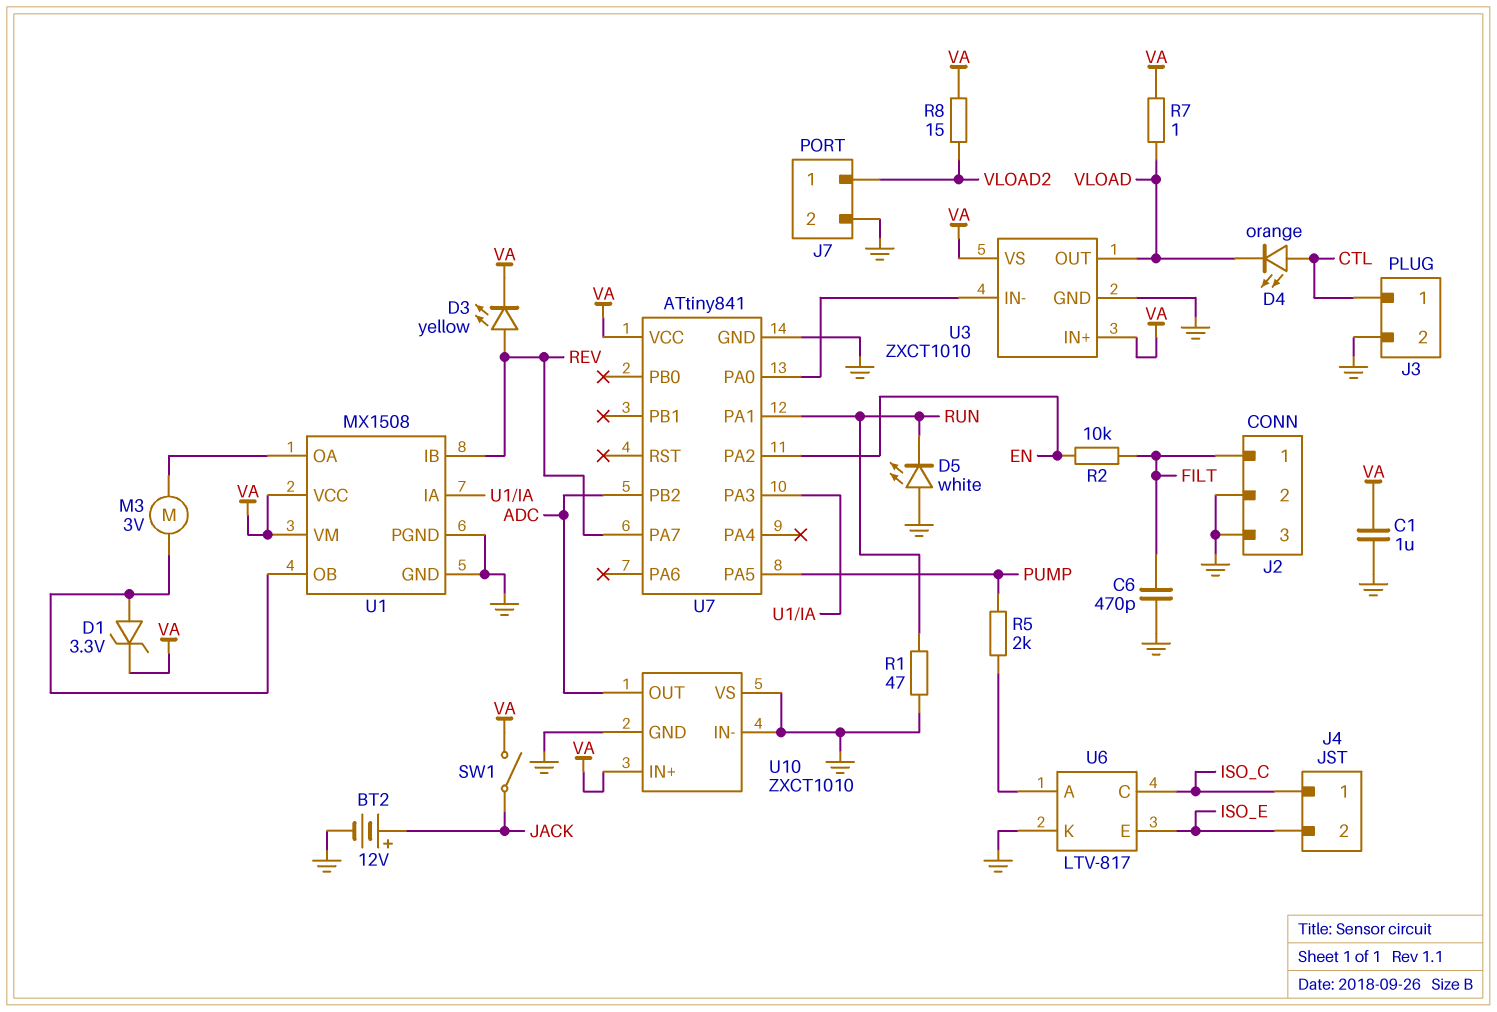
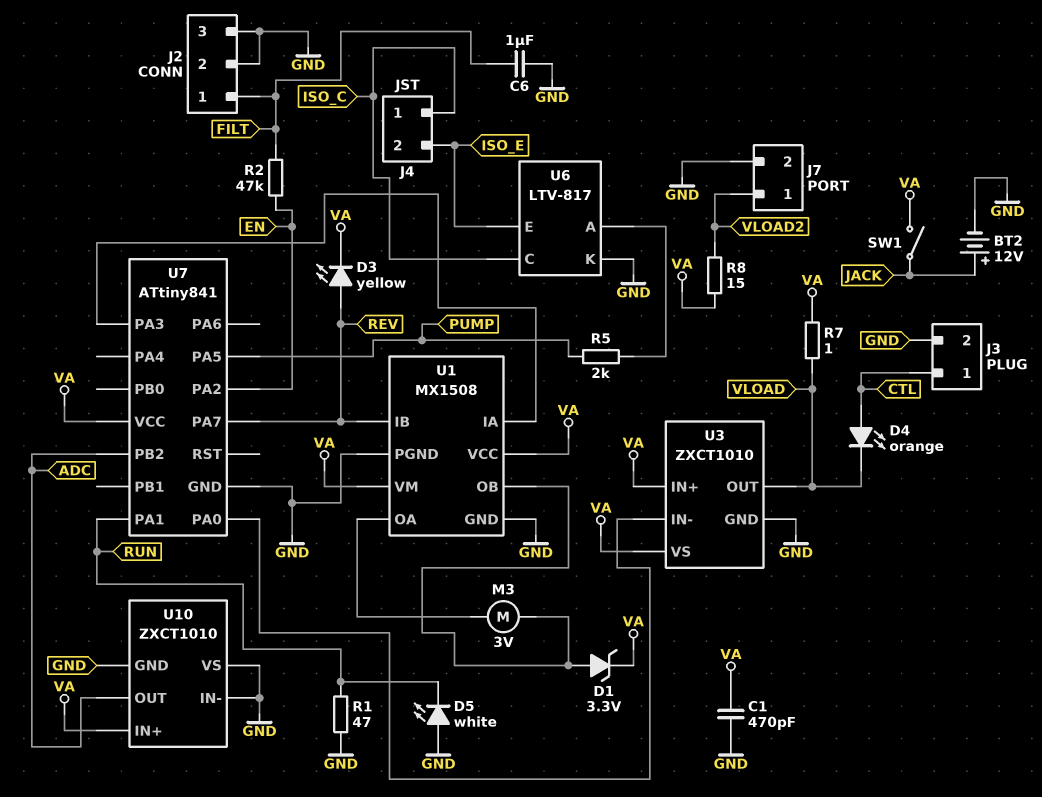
C1: 1uF (GND, VA) -> 470pF (GND, VA)
C6: 470pF (FILT, GND) -> 1uF (FILT, GND)
R2: 10k (EN, FILT) -> 47k (EN, FILT)

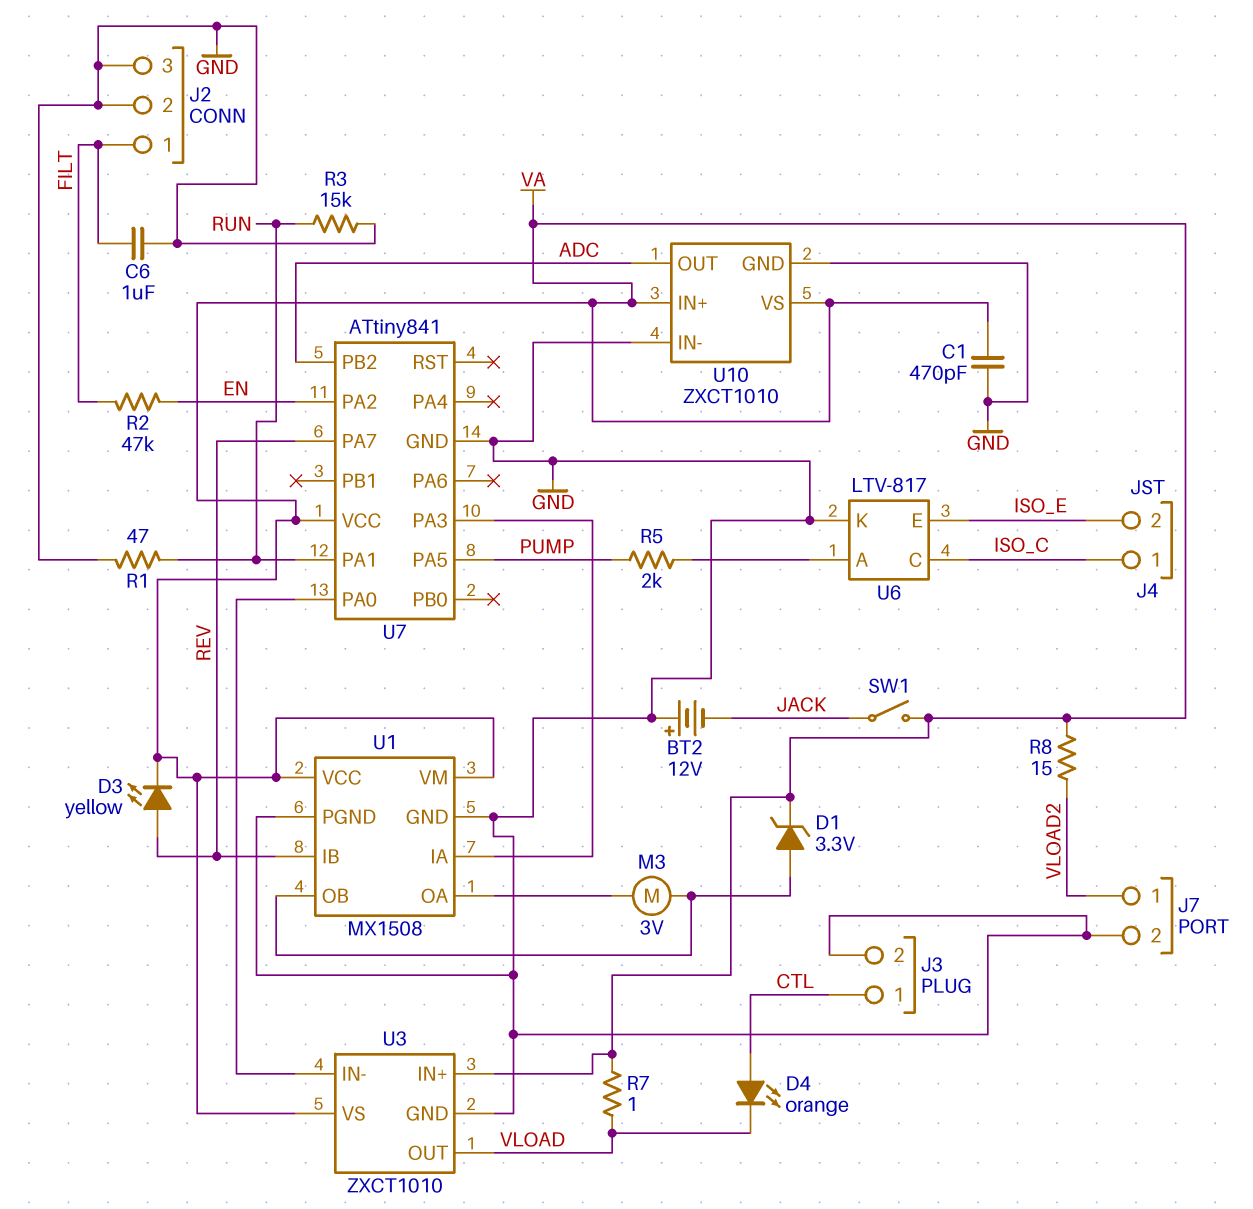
BT2: 12V (plus JACK, minus GND) -> 12V (plus GND, minus JACK)
D5: LED white (A GND, K RUN) -> none
R3: none -> 15k (GND, RUN)
U10 pin VS: GND -> VA

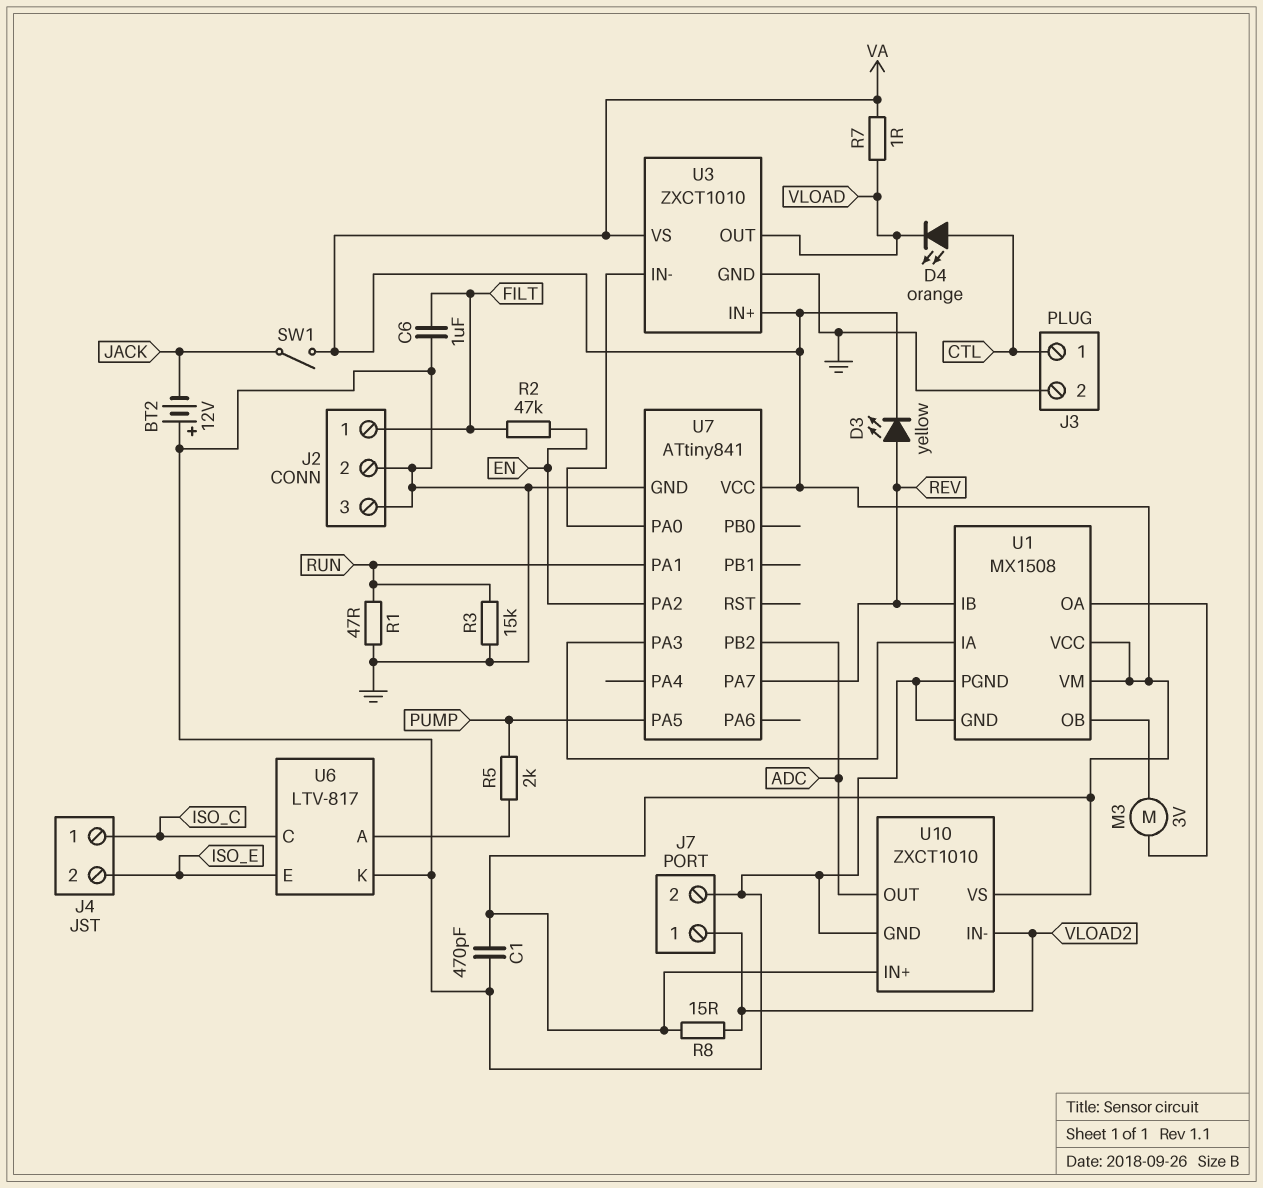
D1: zener 3.3V (A U1/OB, K VA) -> none
U10 pin IN-: GND -> VLOAD2

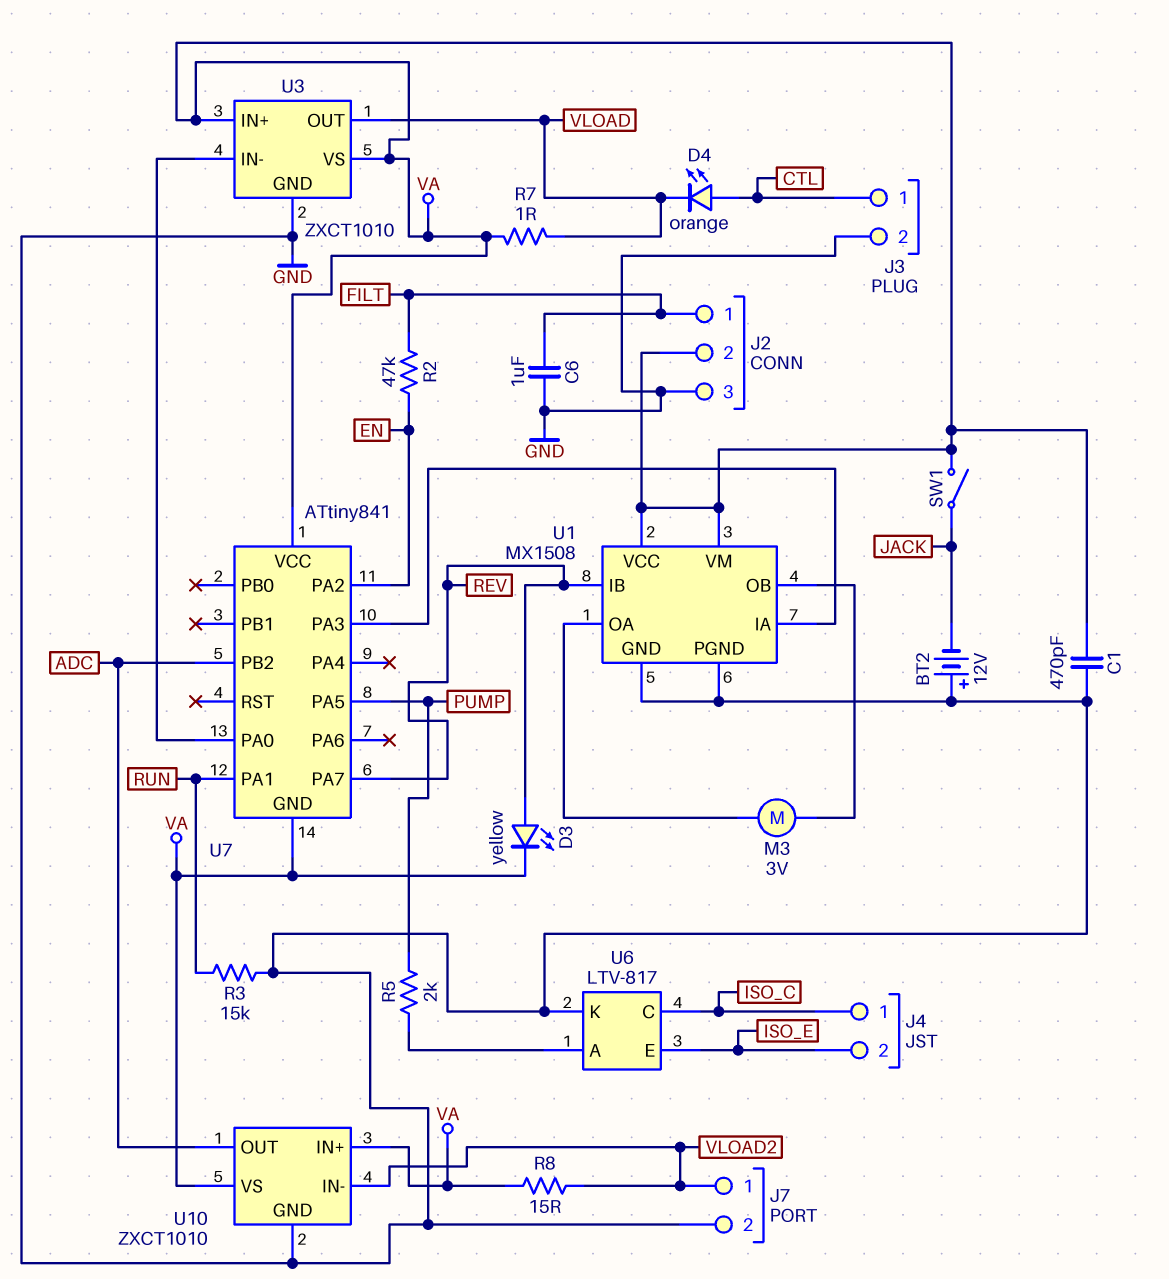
J2 pin 2: GND -> VA
R1: 47 (GND, RUN) -> none
U7 pin GND: GND -> VA

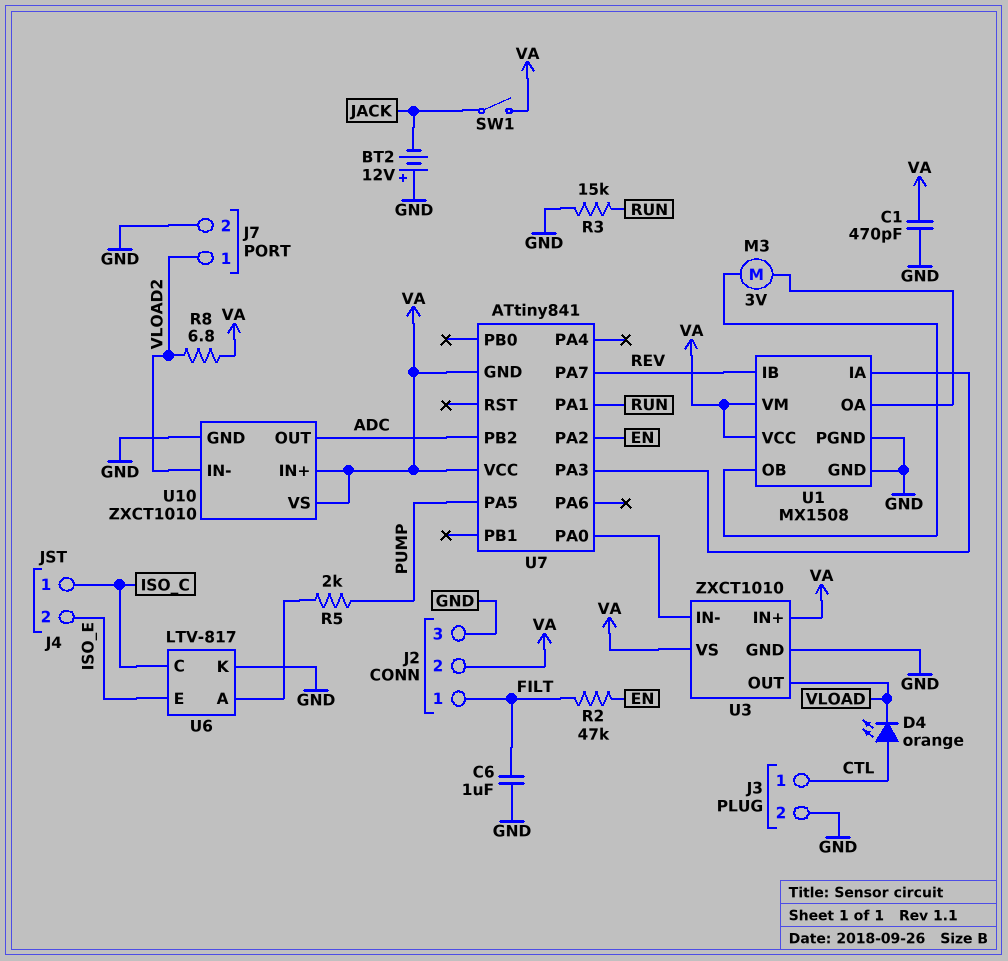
D3: LED yellow (A REV, K VA) -> none
R7: 1 (VA, VLOAD) -> none
R8: 15 (VA, VLOAD2) -> 6.8 (VA, VLOAD2)

